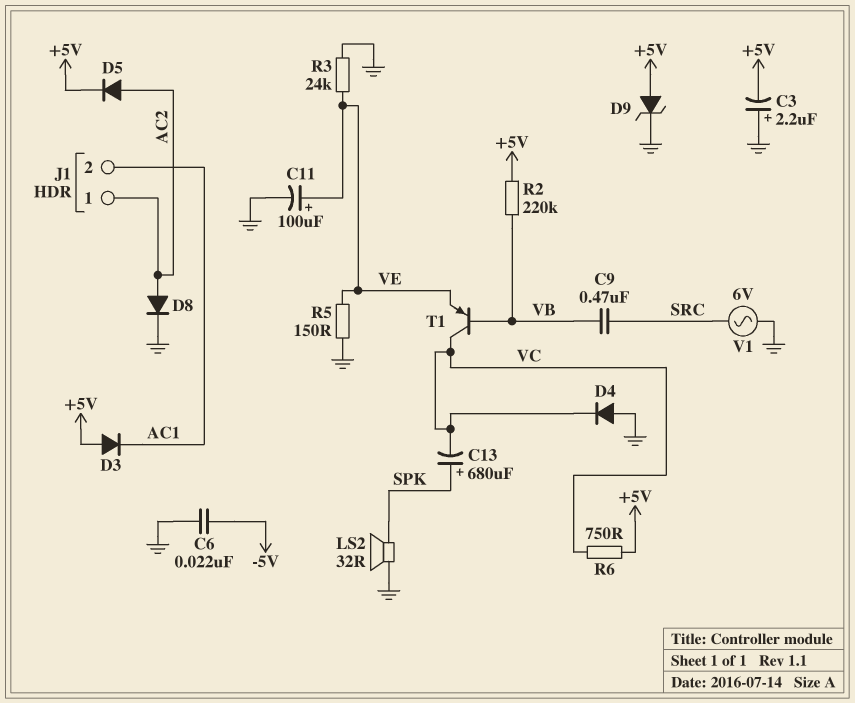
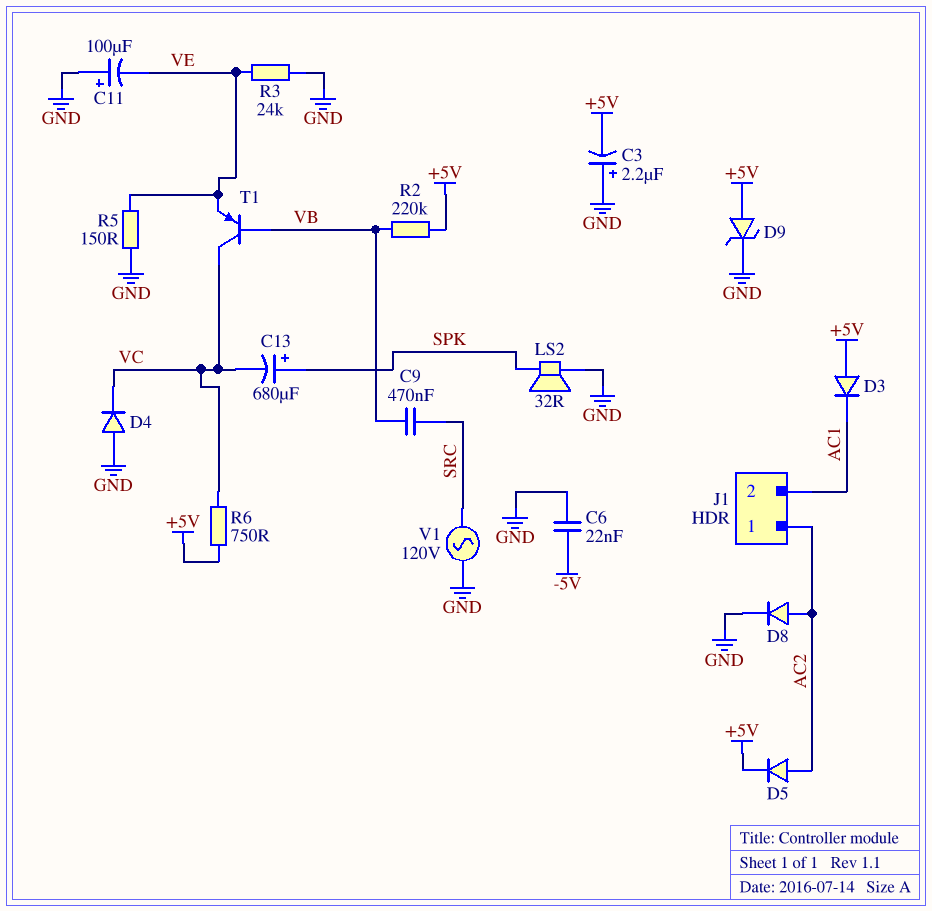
C11: 100uF (plus VE, minus GND) -> 100uF (plus GND, minus VE)
V1: AC 6V (GND, SRC) -> AC 120V (GND, SRC)

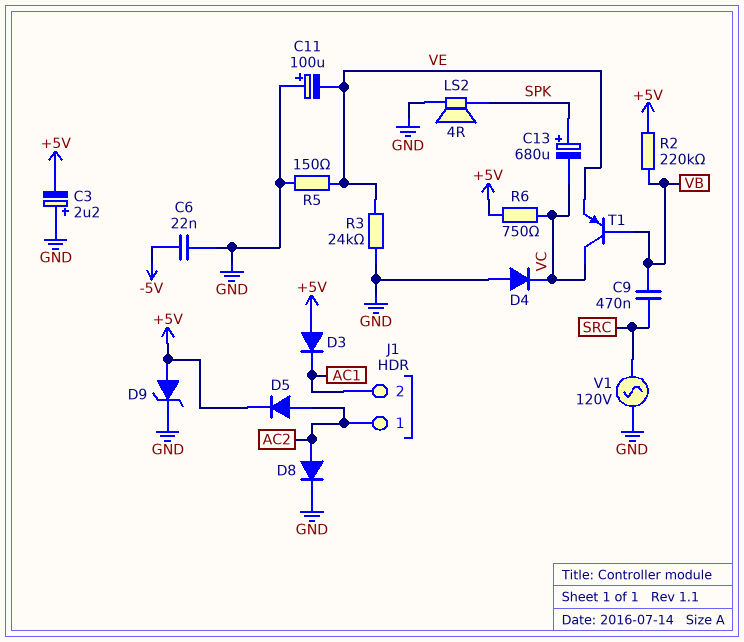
LS2: speaker 32R (GND, SPK) -> speaker 4R (GND, SPK)

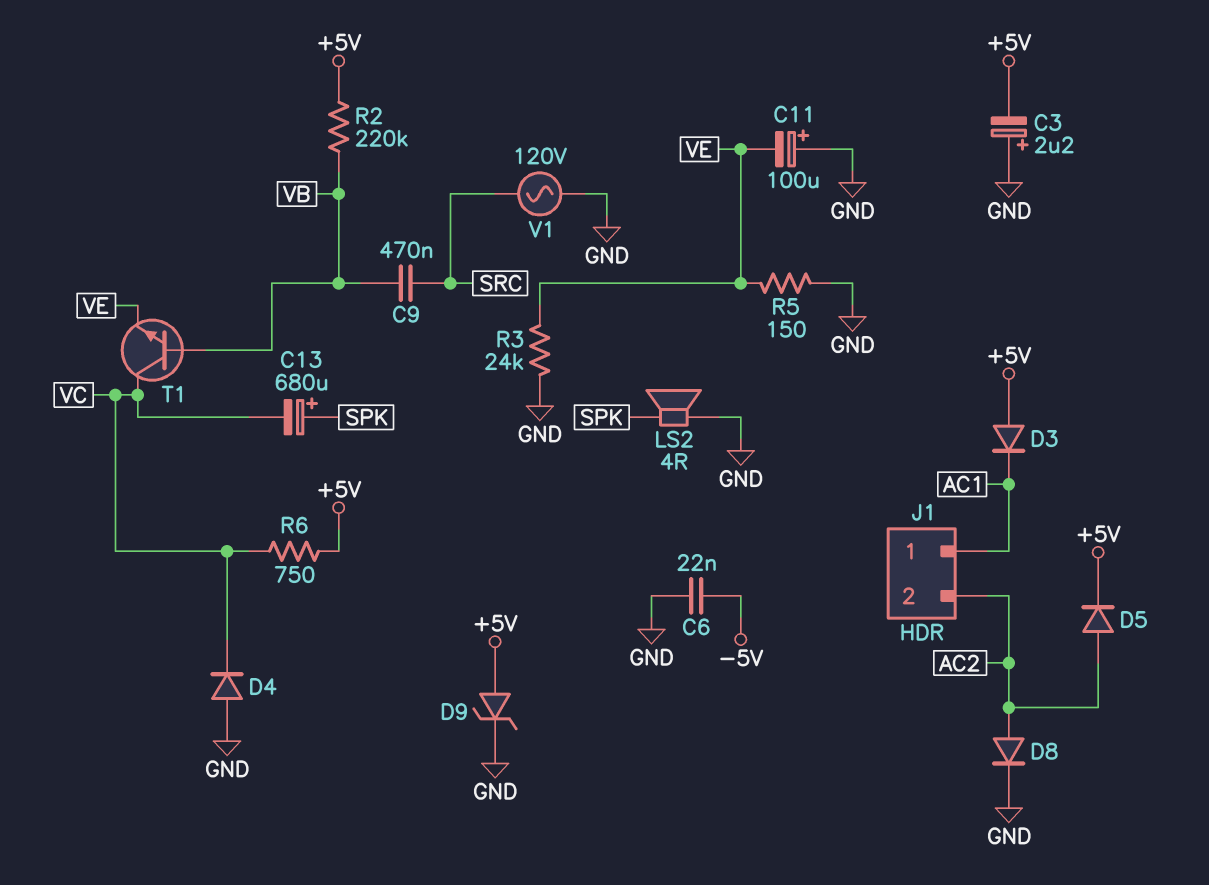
J1 pin 1: AC2 -> AC1
J1 pin 2: AC1 -> AC2
T1: PNP (B VB, C VC, E VE) -> NPN (B VB, C VC, E VE)

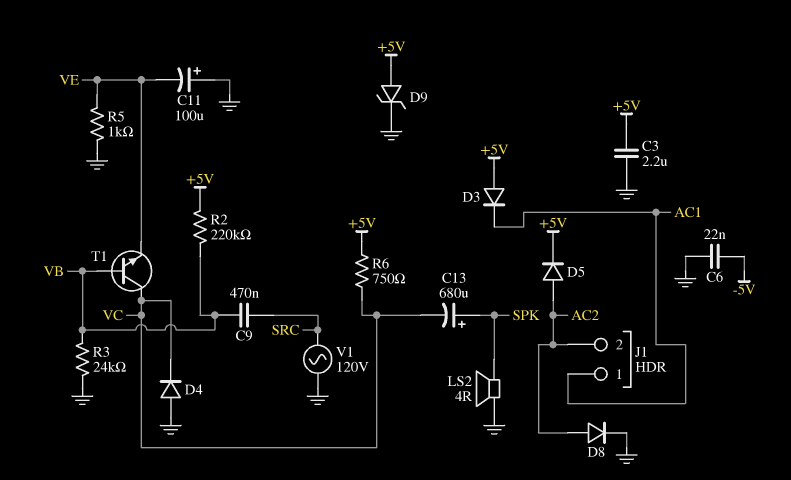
C3: 2.2uF (plus GND, minus +5V) -> 2.2uF (+5V, GND)
R3: 24k (GND, VE) -> 24k (GND, VB)
R5: 150 (GND, VE) -> 1k (GND, VE)

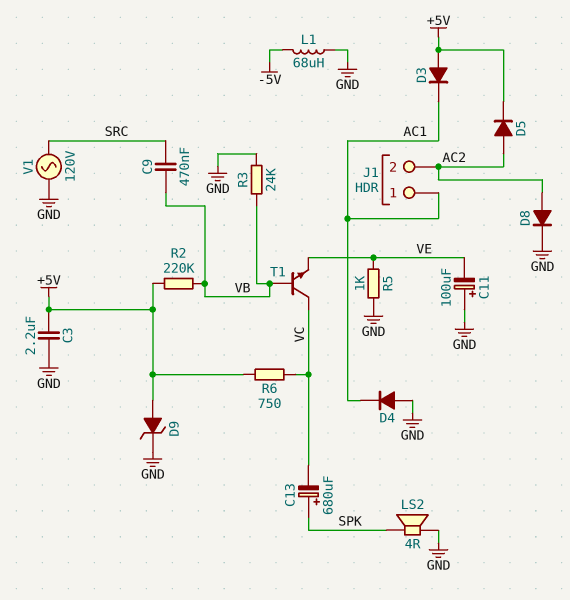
C6: 22nF (-5V, GND) -> none
D4: diode (A GND, K VC) -> diode (A GND, K AC1)
L1: none -> 68uH (-5V, GND)

